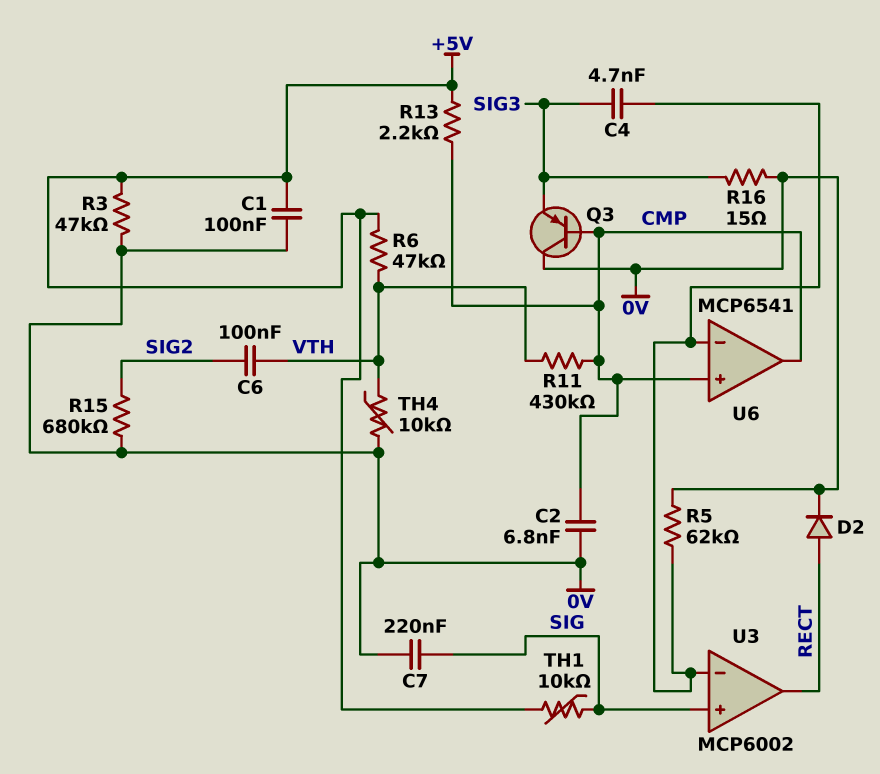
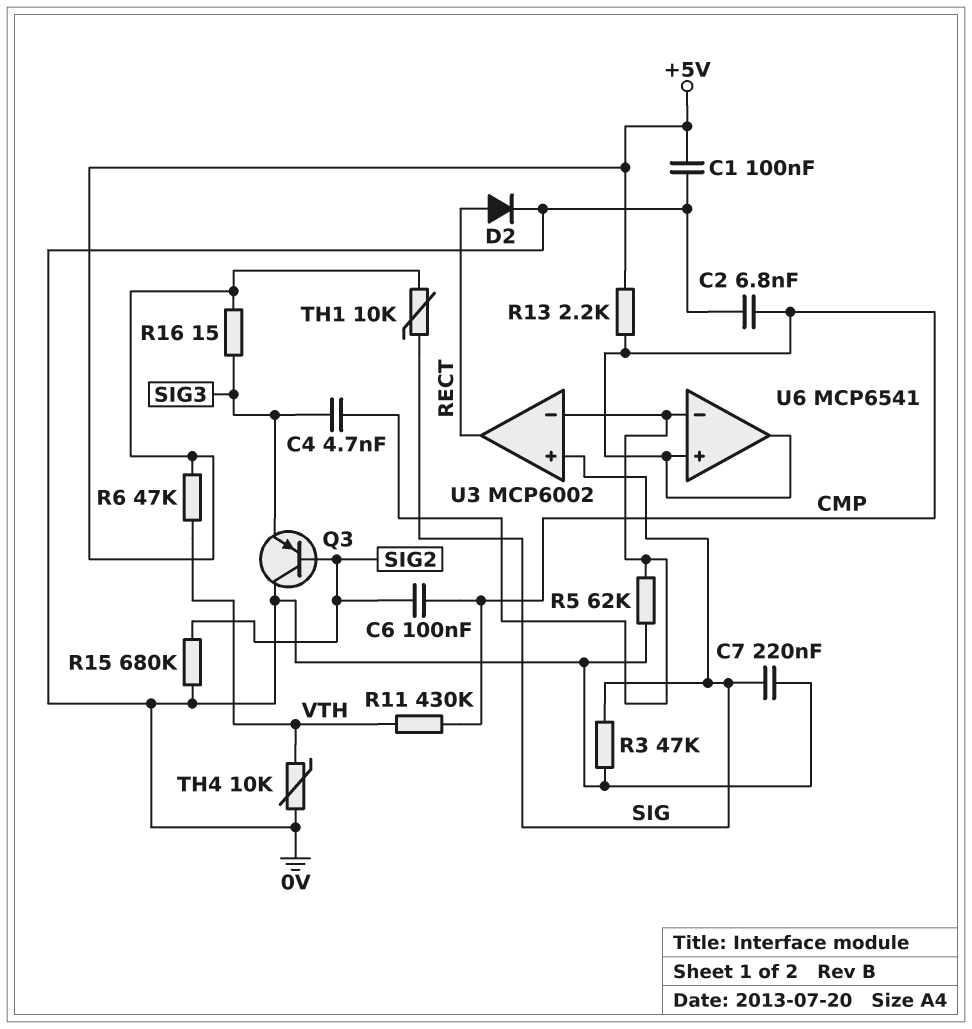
C6: 100nF (SIG2, VTH) -> 100nF (CMP, SIG2)
Q3: PNP (B CMP, C 0V, E SIG3) -> PNP (B SIG2, C 0V, E SIG3)
R3: 47k (+5V, 0V) -> 47k (0V, SIG)
R16: 15 (0V, SIG3) -> 15 (+5V, SIG3)

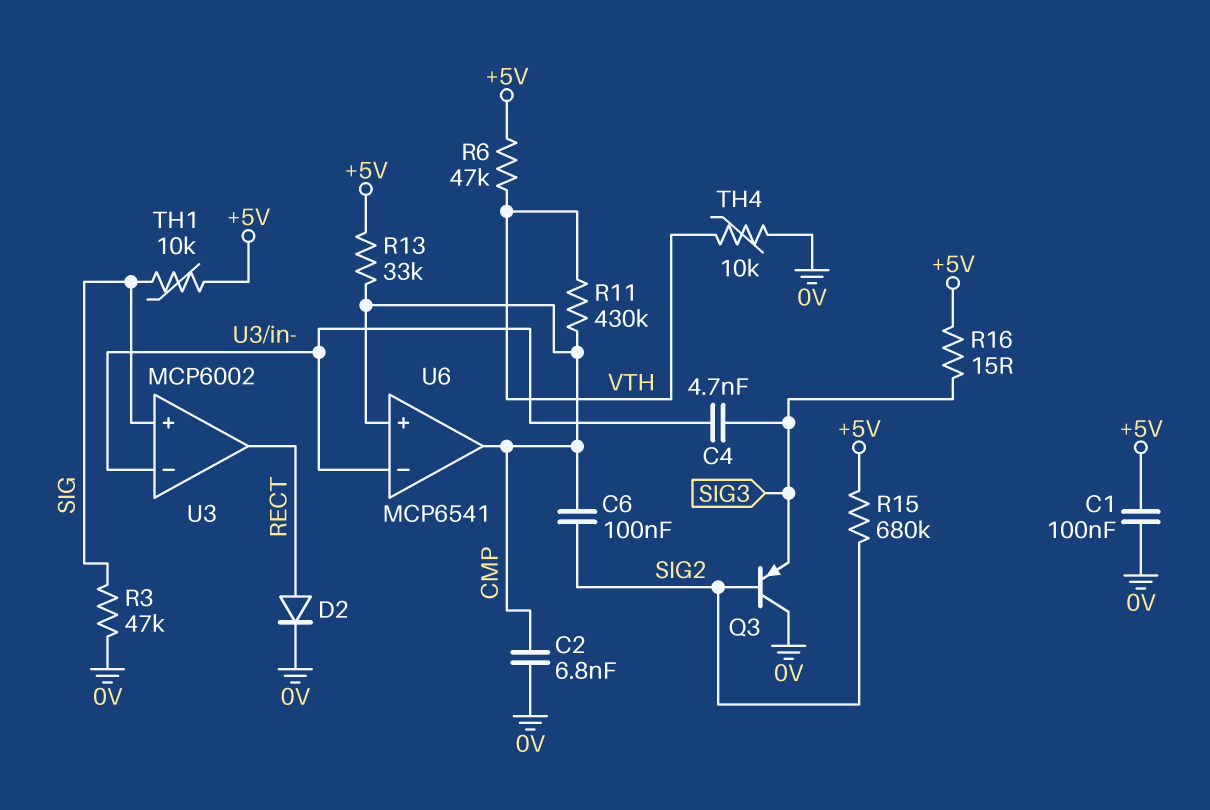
C7: 220nF (0V, SIG) -> none
R5: 62k (0V, U3/in-) -> none
R13: 2.2k (+5V, CMP) -> 33k (+5V, CMP)
R15: 680k (0V, SIG2) -> 680k (+5V, SIG2)

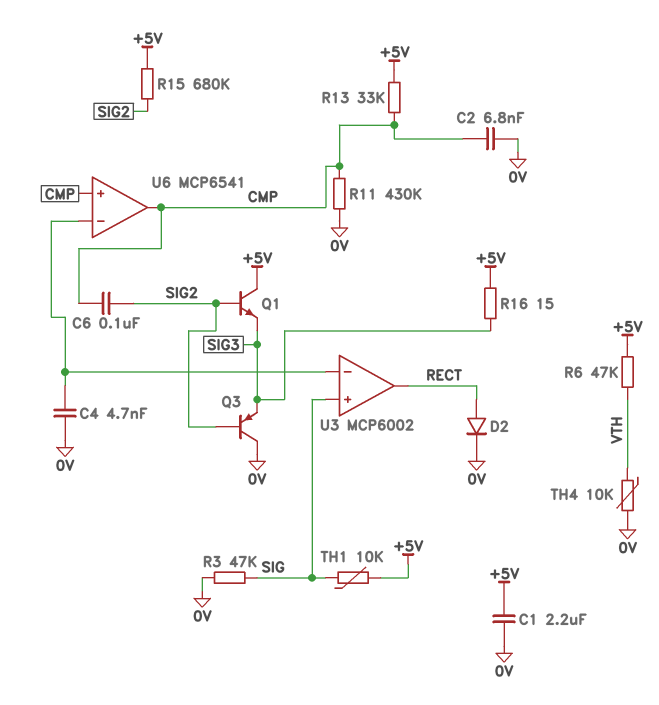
C1: 100nF (+5V, 0V) -> 2.2uF (+5V, 0V)
C4: 4.7nF (SIG3, U3/in-) -> 4.7nF (0V, U3/in-)
Q1: none -> NPN (B SIG2, C +5V, E SIG3)
R11: 430k (CMP, VTH) -> 430k (0V, CMP)

